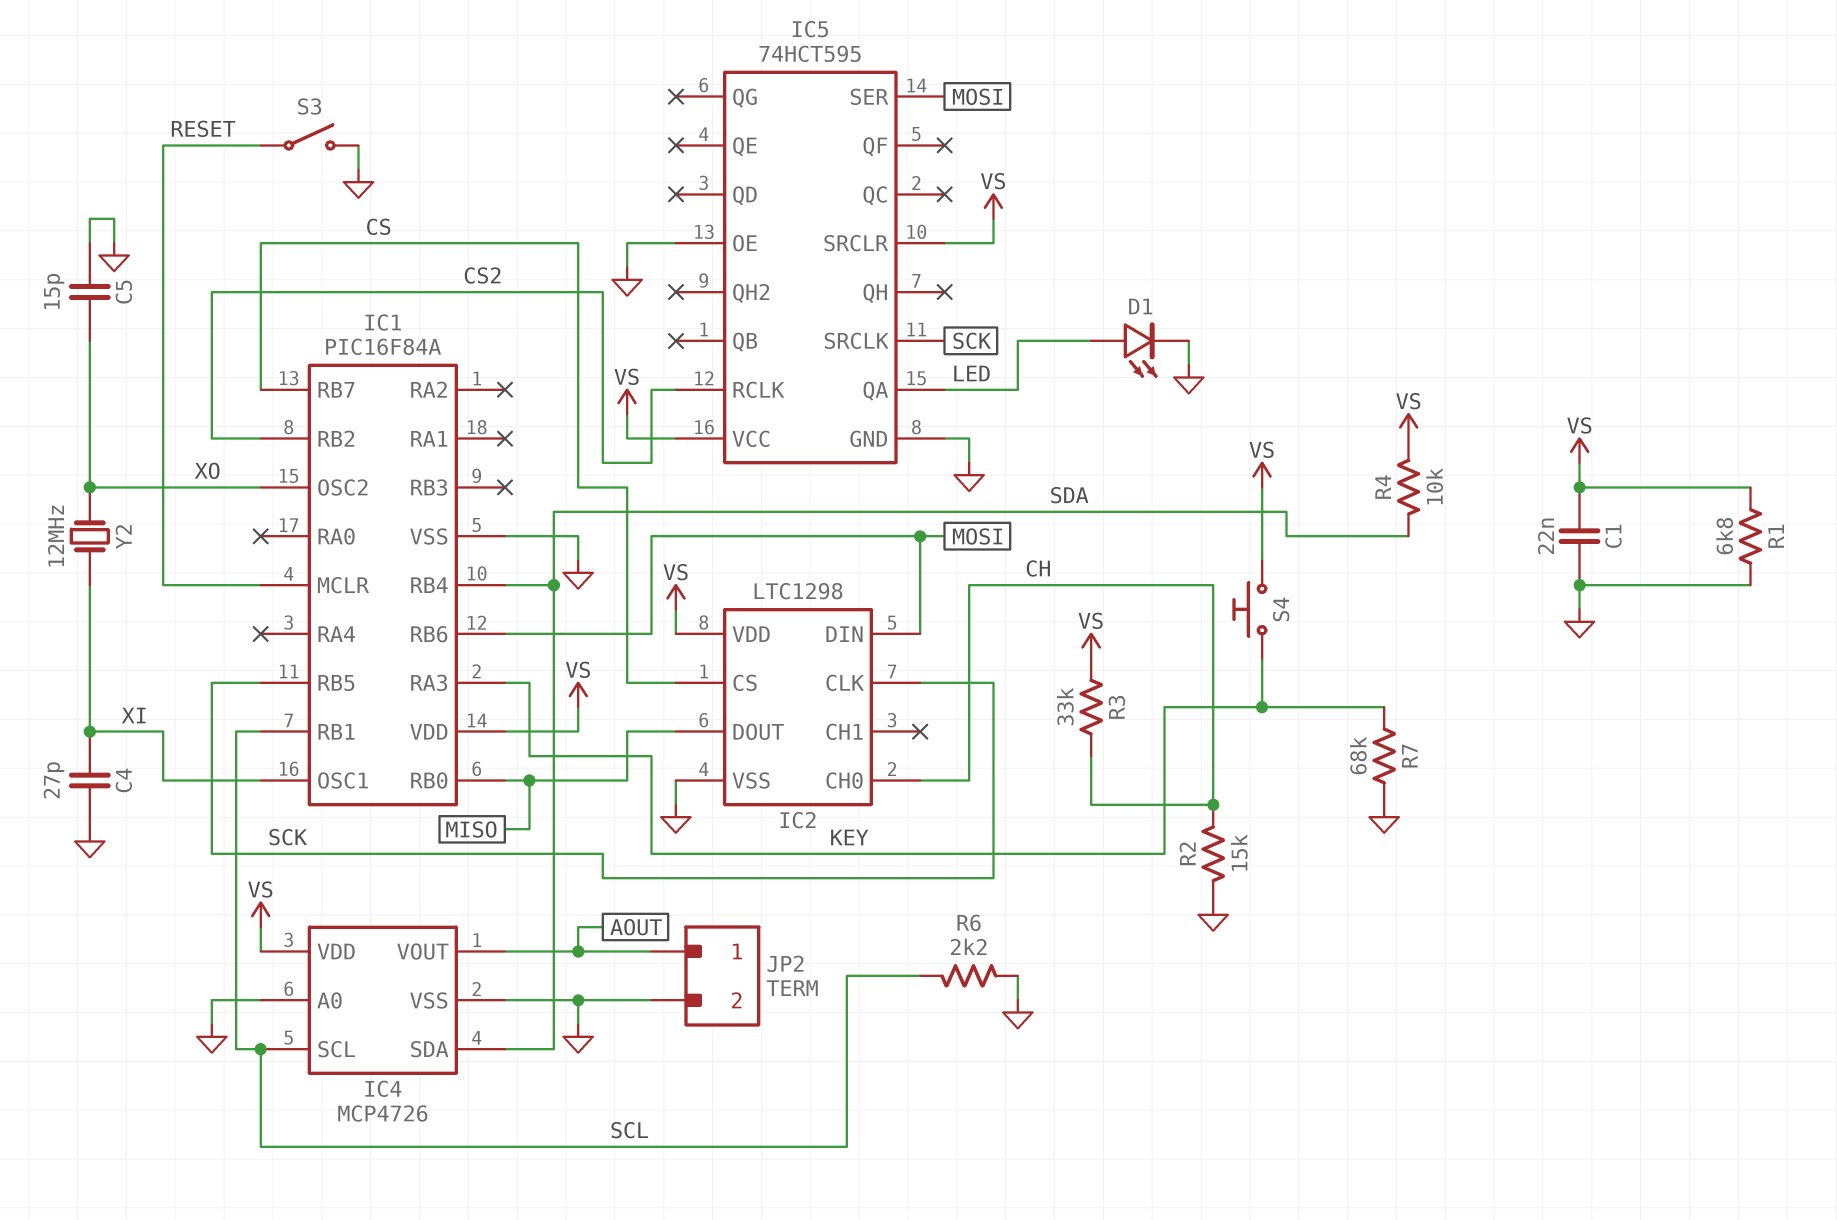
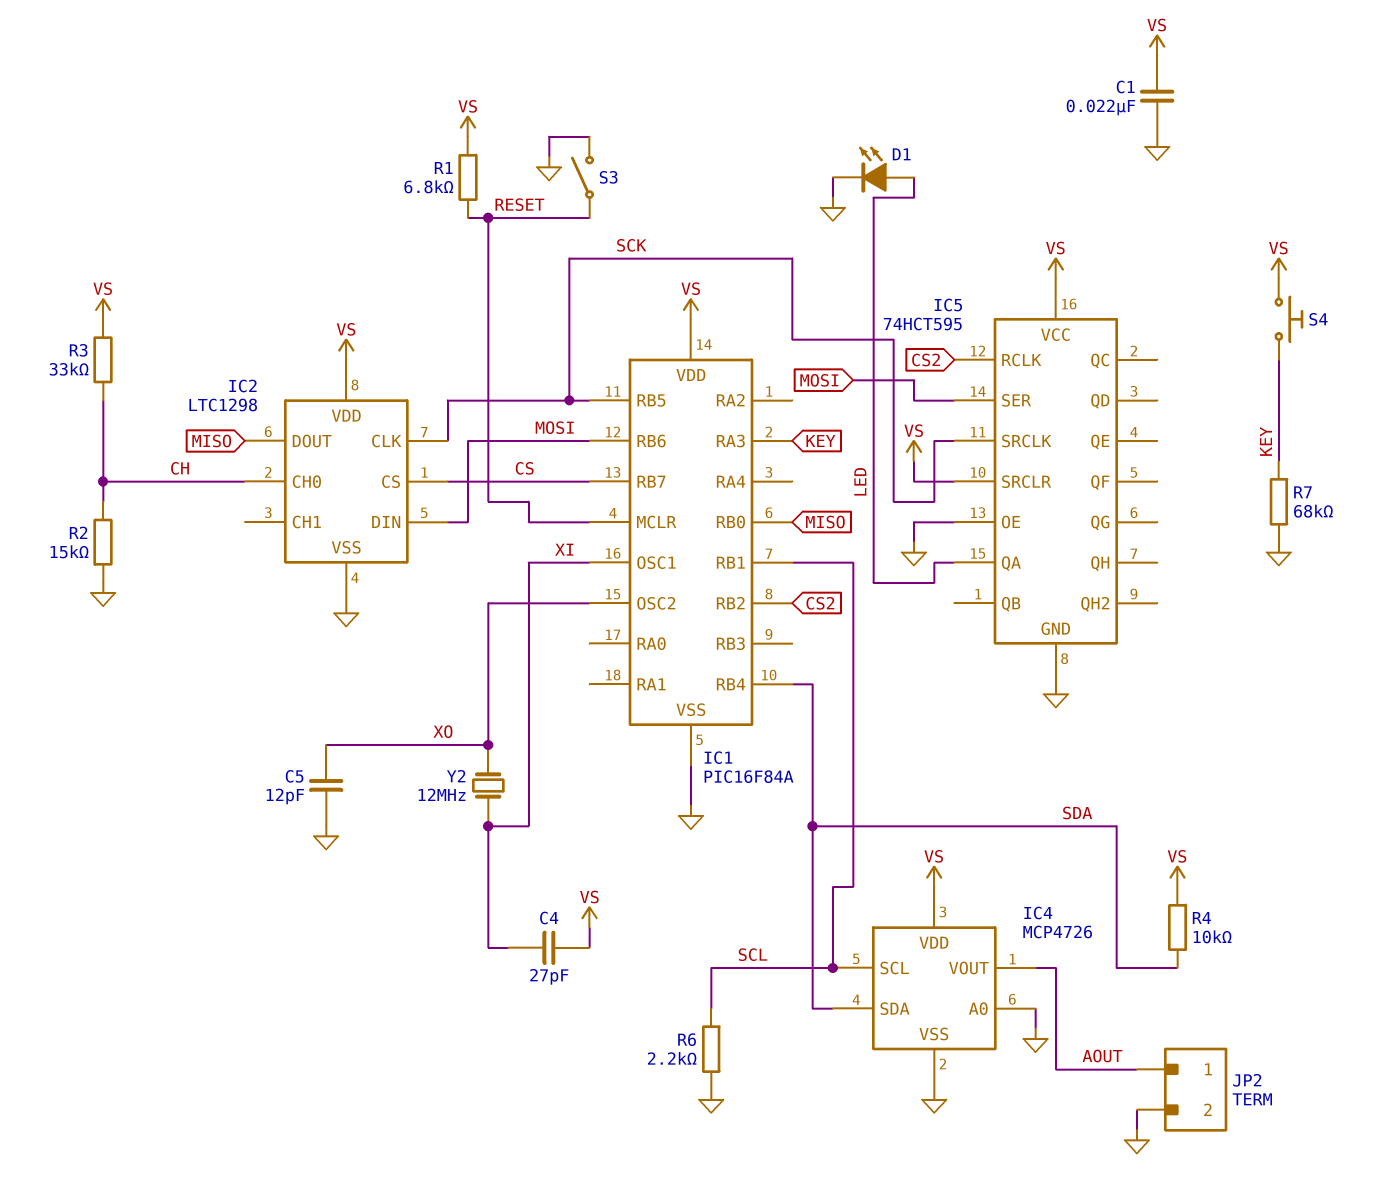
C4: 27pF (GND, XI) -> 27pF (VS, XI)
C5: 15pF (GND, XO) -> 12pF (GND, XO)
R1: 6.8k (GND, VS) -> 6.8k (RESET, VS)

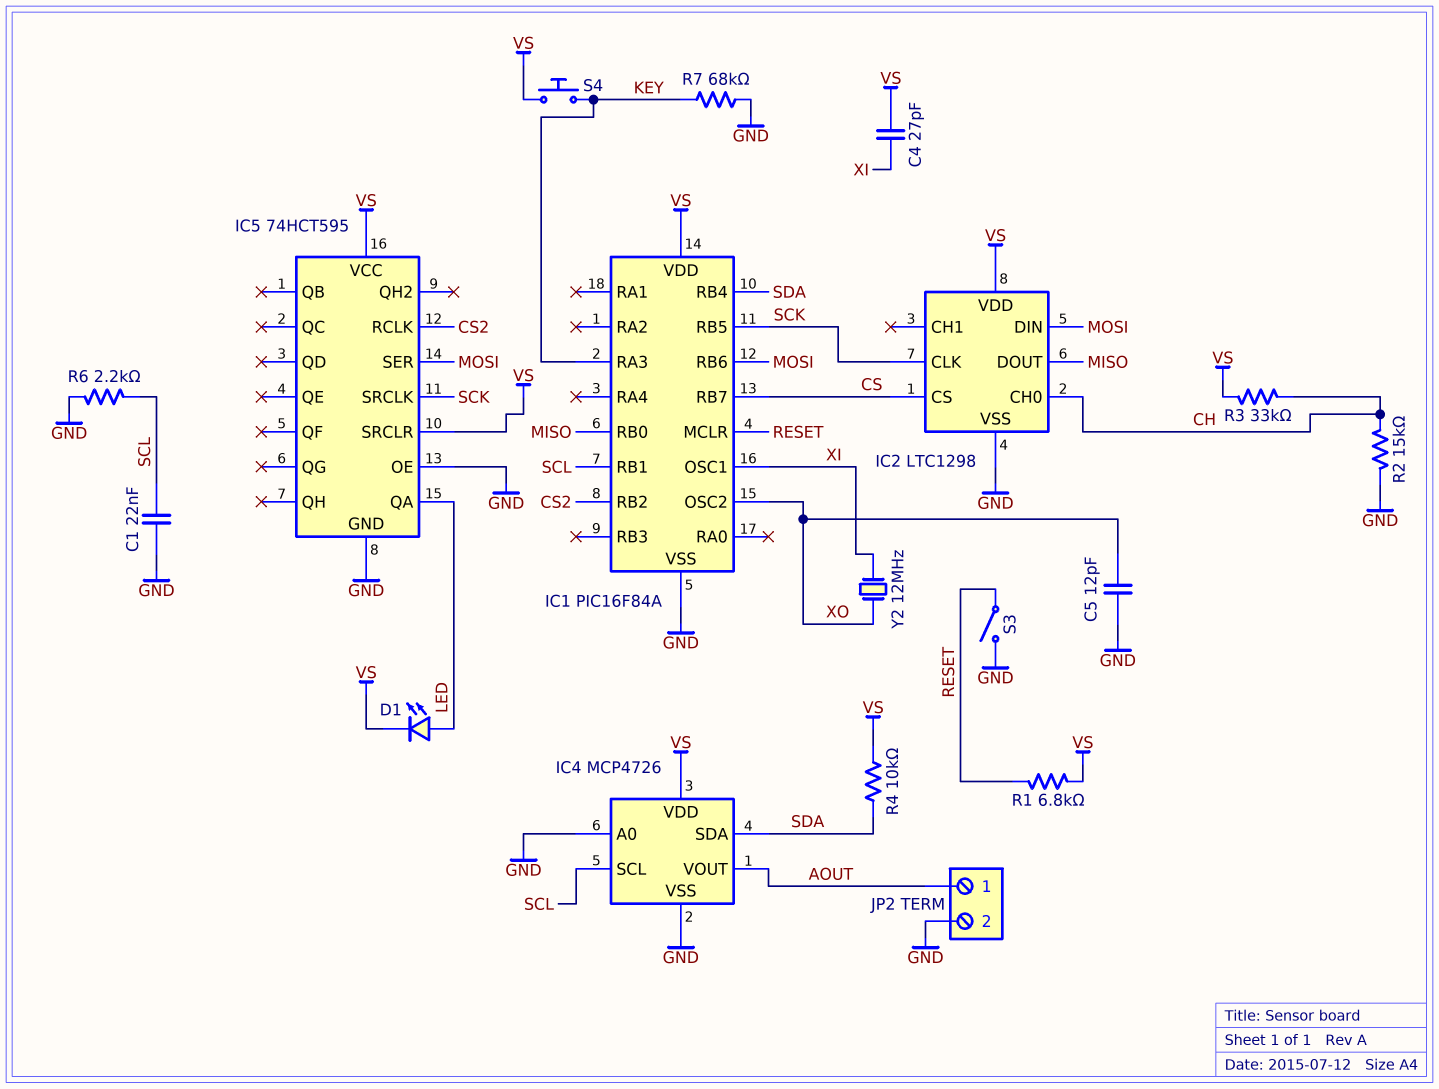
C1: 22nF (GND, VS) -> 22nF (GND, SCL)
D1: LED (A LED, K GND) -> LED (A LED, K VS)

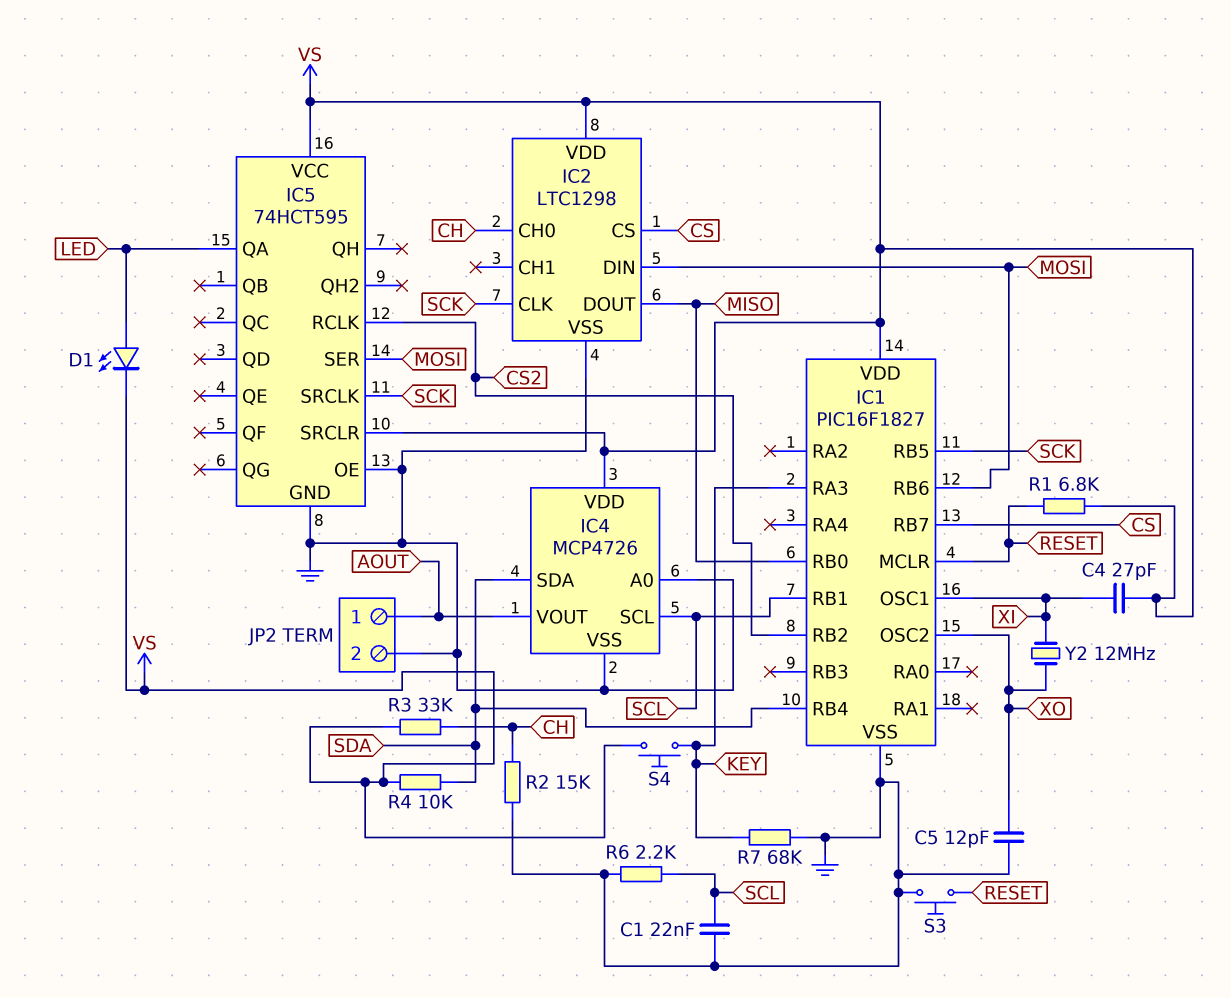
IC1: PIC16F84A -> PIC16F1827
S3: switch (GND, RESET) -> button (GND, RESET)

